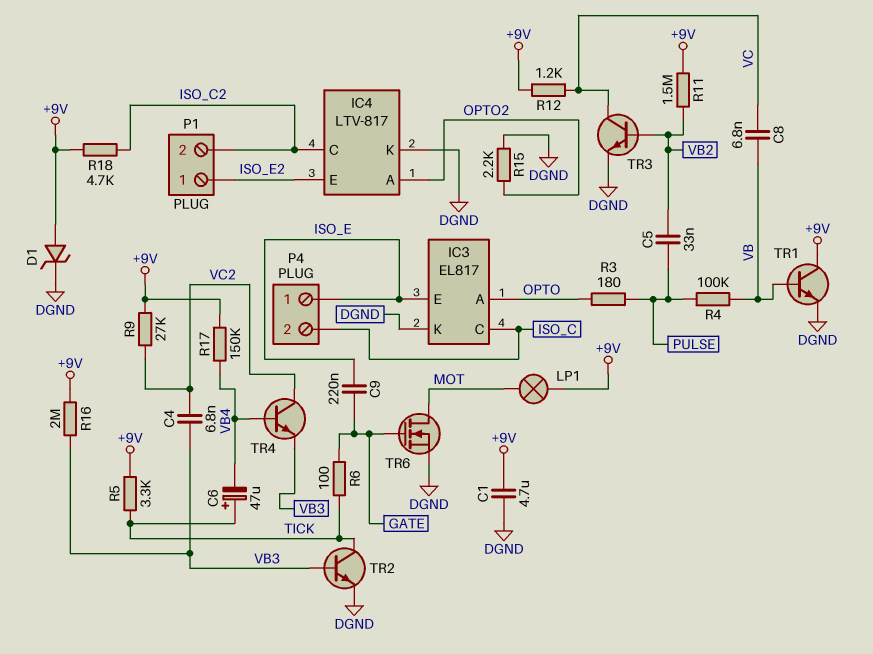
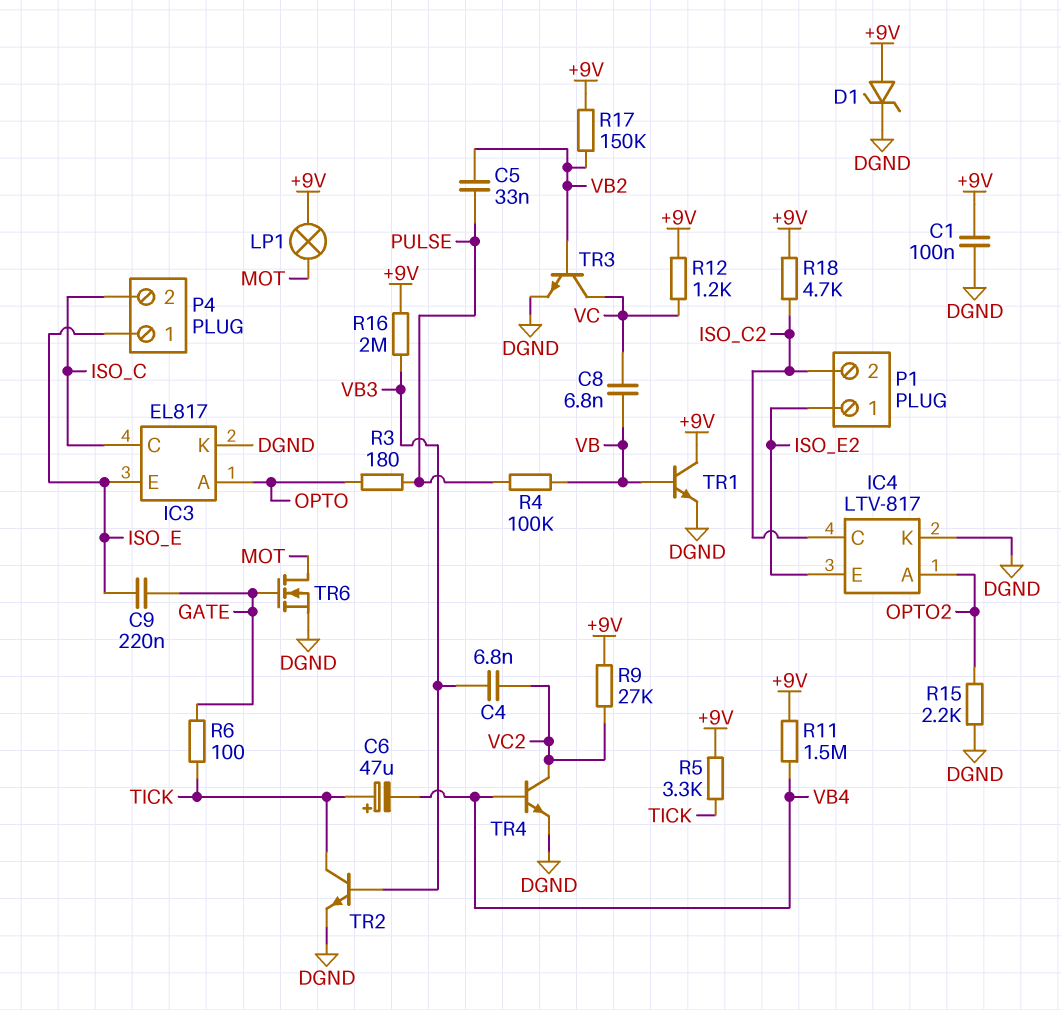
C1: 4.7uF (+9V, DGND) -> 100nF (+9V, DGND)
R11: 1.5M (+9V, VB2) -> 1.5M (+9V, VB4)
R17: 150k (+9V, VB4) -> 150k (+9V, VB2)
TR4: NPN (B VB4, C VC2, E VB3) -> NPN (B VB4, C VC2, E DGND)

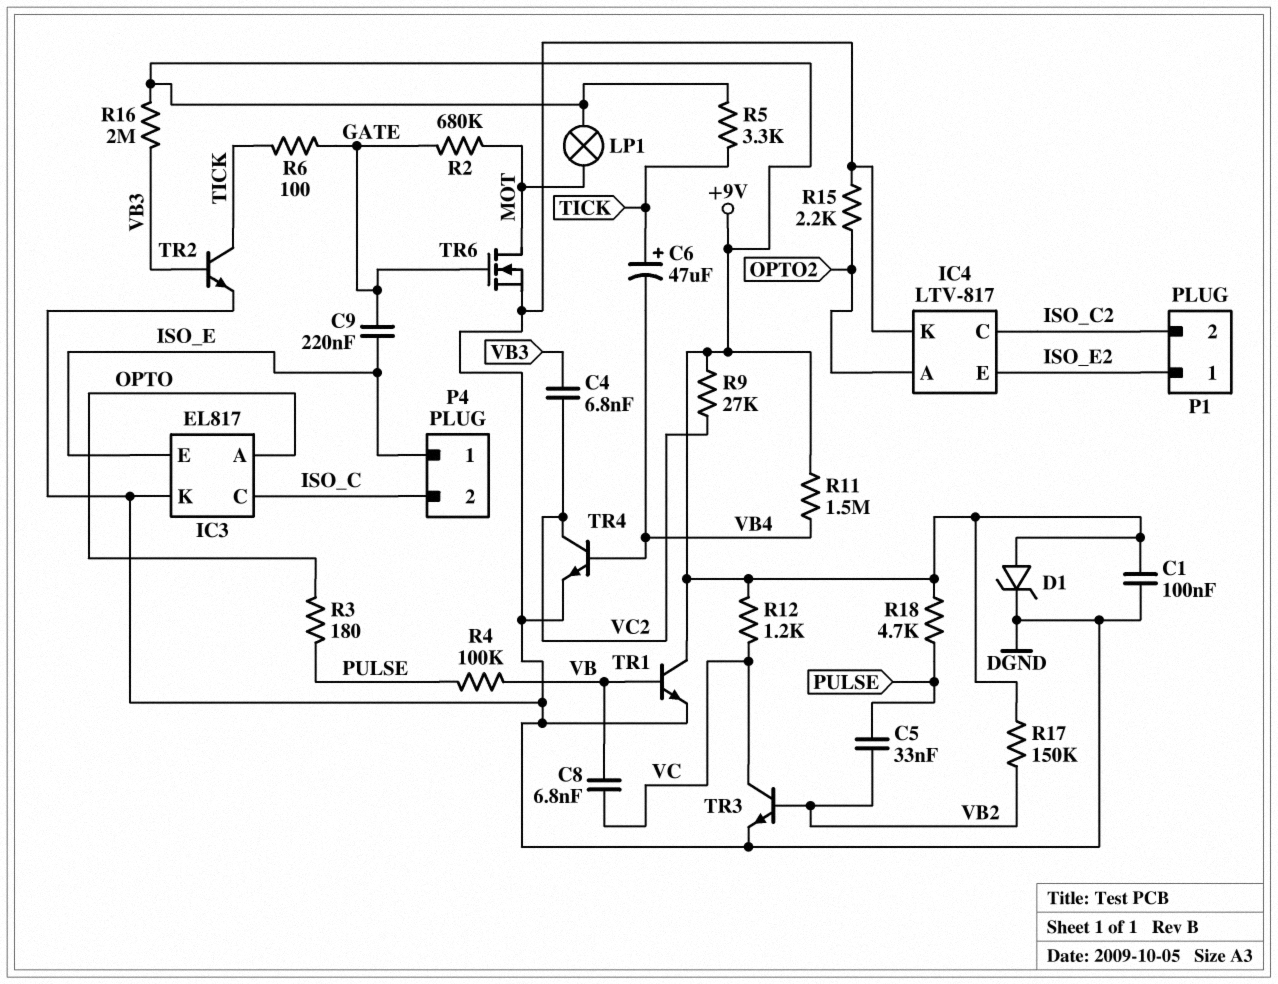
R2: none -> 680k (GATE, MOT)
R18: 4.7k (+9V, ISO_C2) -> 4.7k (+9V, PULSE)

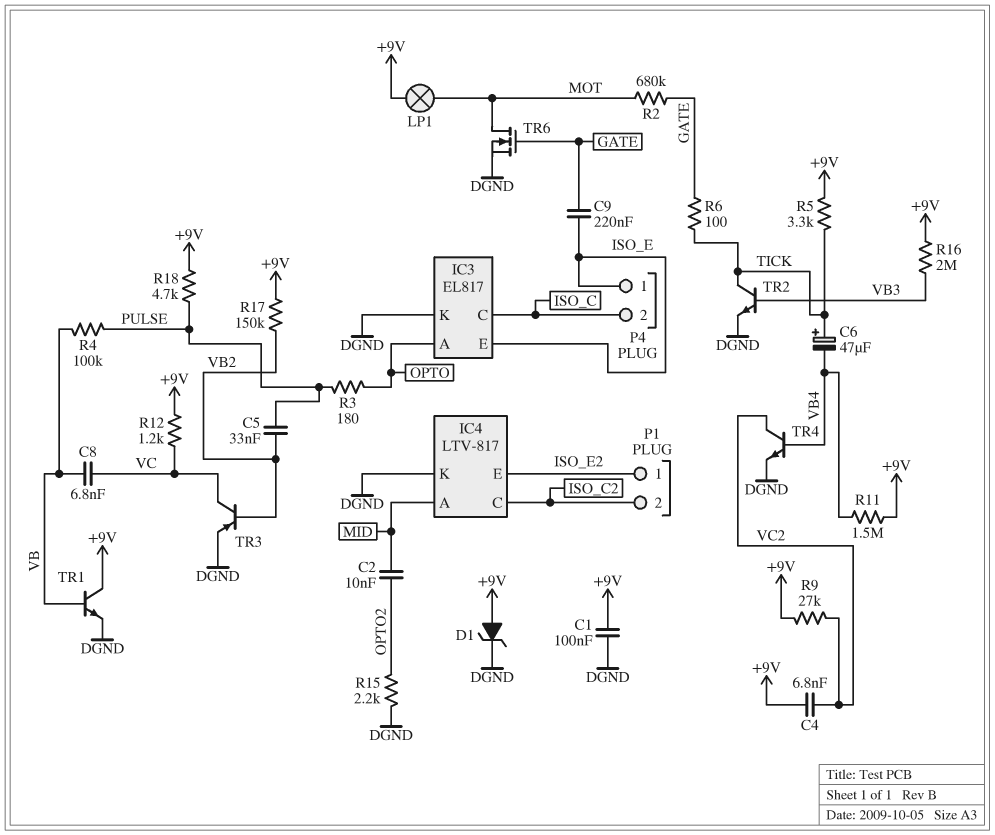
C2: none -> 10nF (MID, OPTO2)
C4: 6.8nF (VB3, VC2) -> 6.8nF (+9V, VC2)
IC4 pin A: OPTO2 -> MID
TR3: NPN (B VB2, C VC, E DGND) -> PNP (B VB2, C VC, E DGND)

